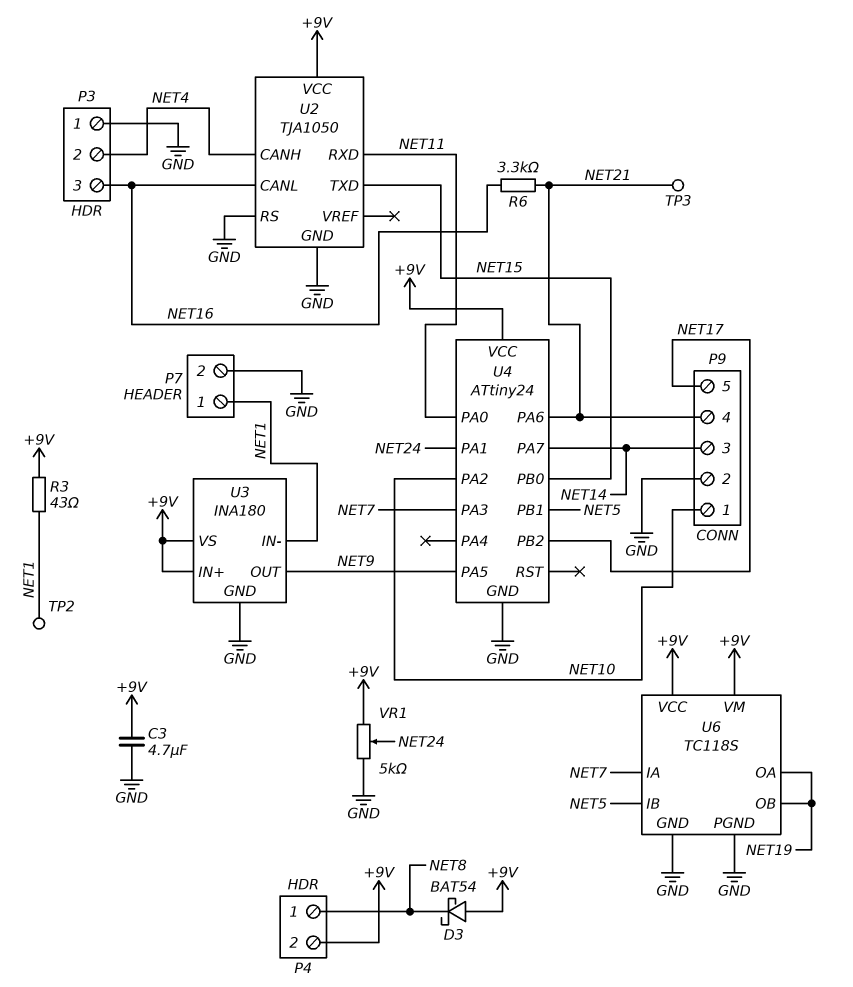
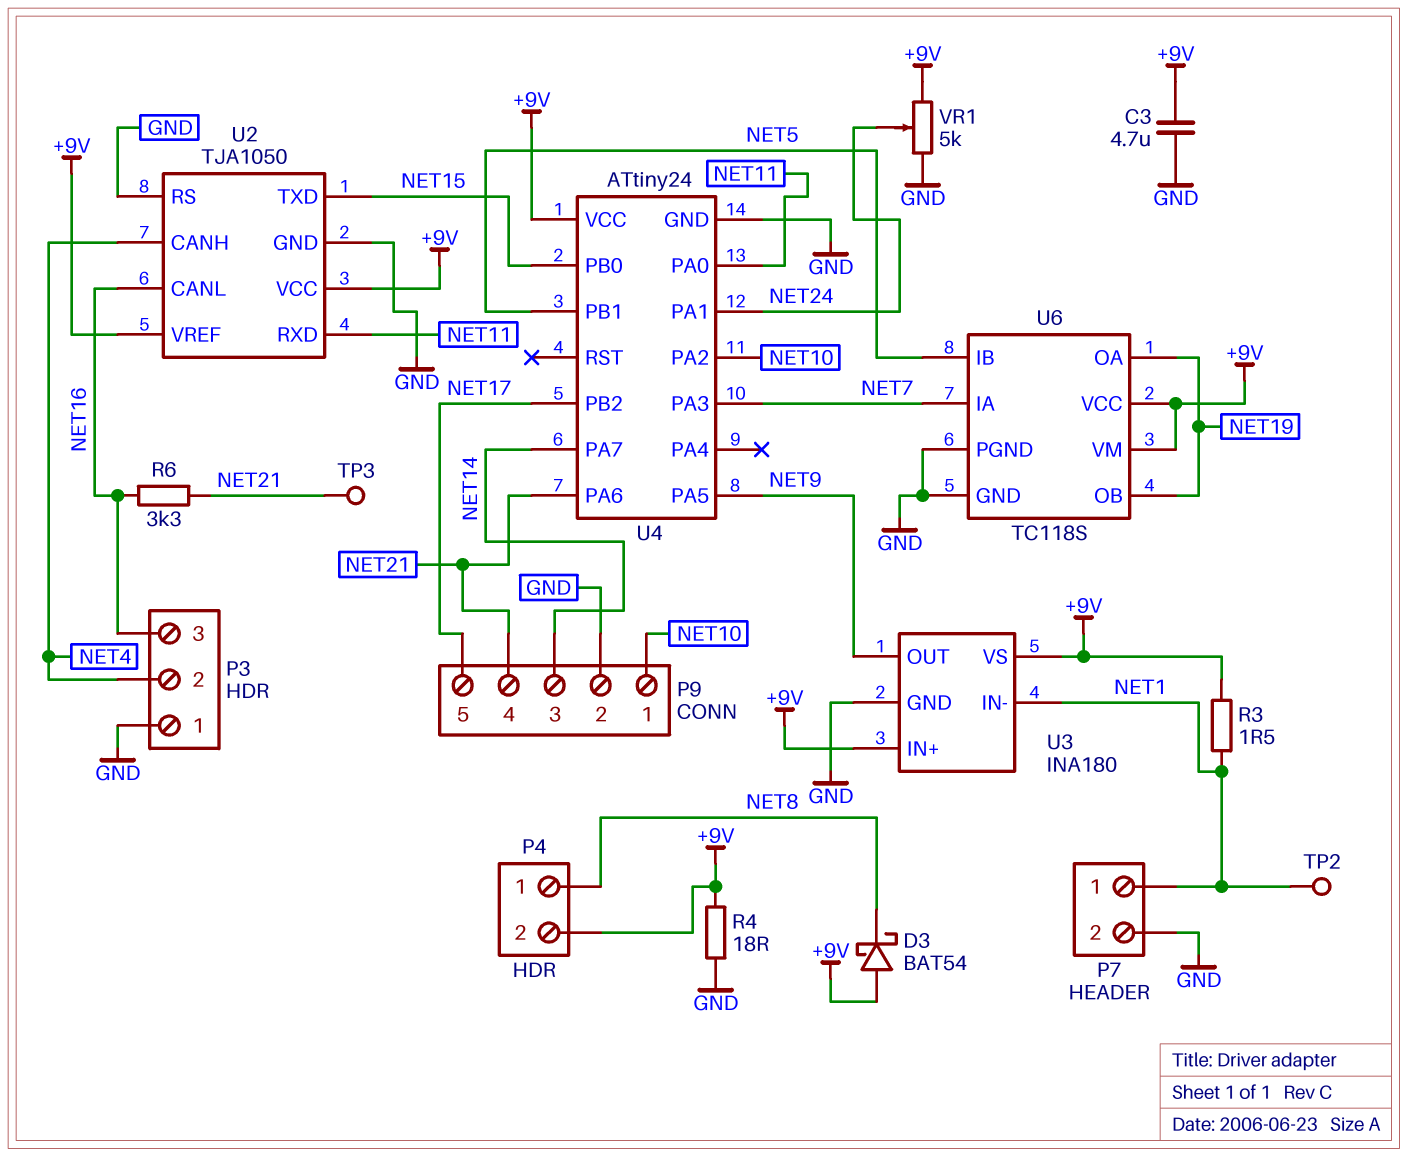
R3: 43 (+9V, NET1) -> 1.5 (+9V, NET1)
R4: none -> 18 (+9V, GND)
U2 pin VREF: none -> +9V

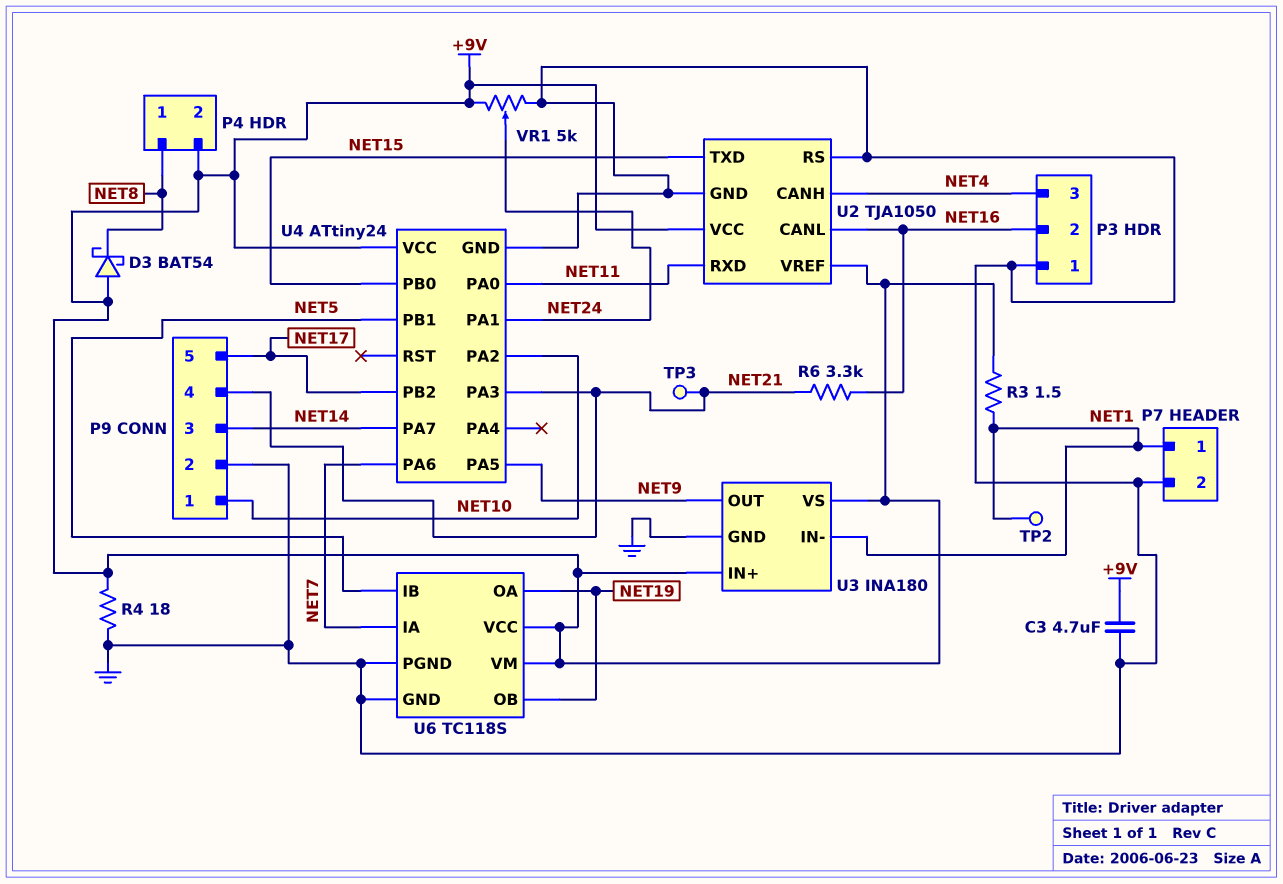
P3 pin 2: NET4 -> NET16
P3 pin 3: NET16 -> NET4
U4 pin PA3: NET7 -> NET21
U4 pin PA6: NET21 -> NET7

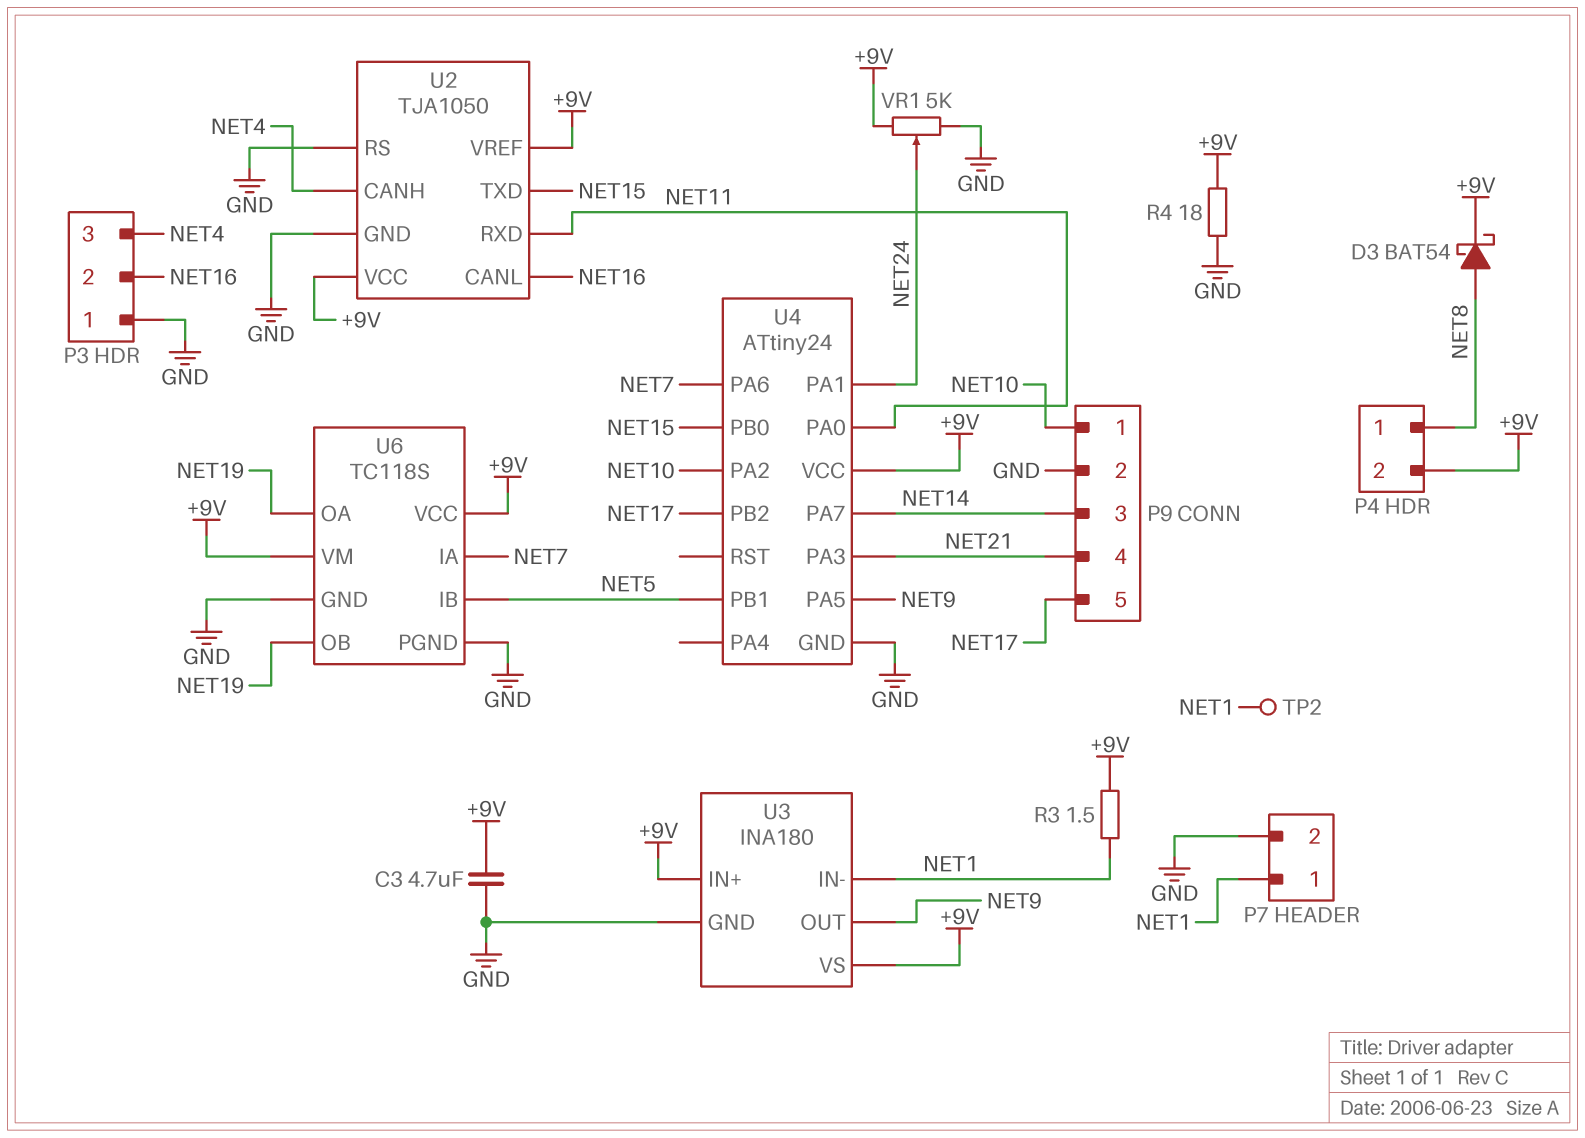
D3: schottky BAT54 (A +9V, K NET8) -> schottky BAT54 (A NET8, K +9V)
R6: 3.3k (NET16, NET21) -> none
TP3: test point (NET21) -> none

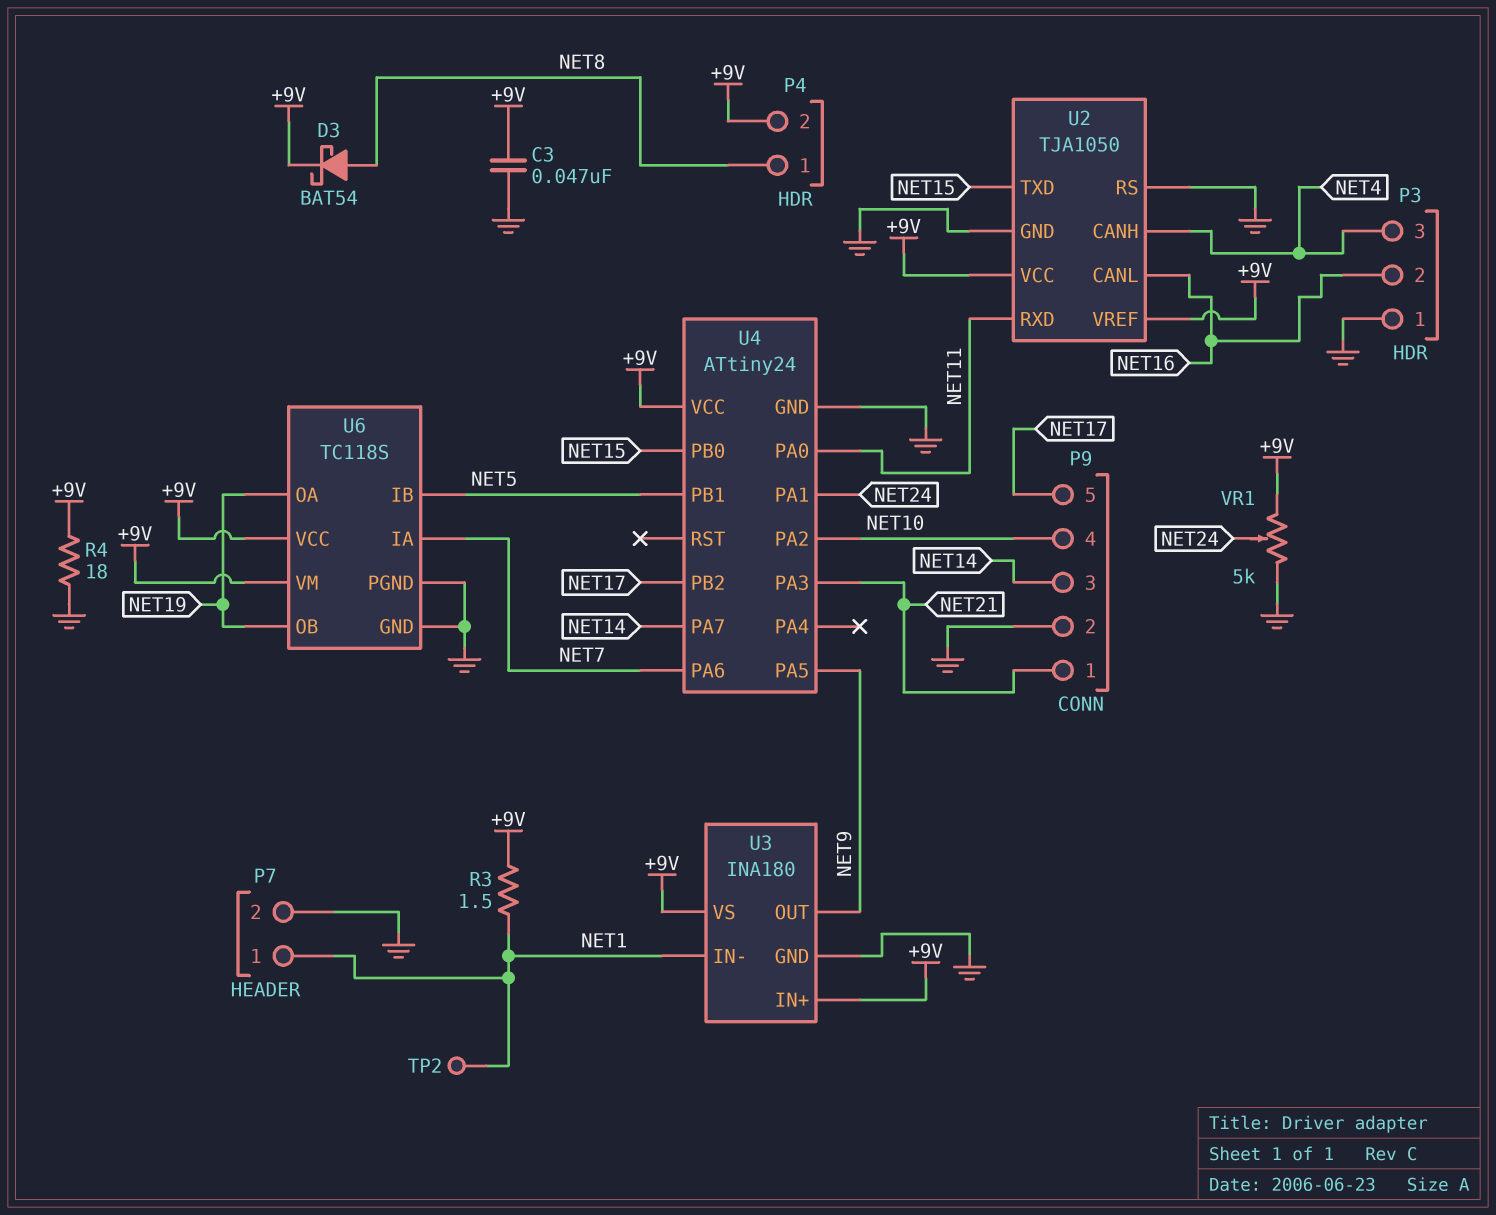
C3: 4.7uF (+9V, GND) -> 47nF (+9V, GND)
P9 pin 1: NET10 -> NET21
P9 pin 4: NET21 -> NET10

